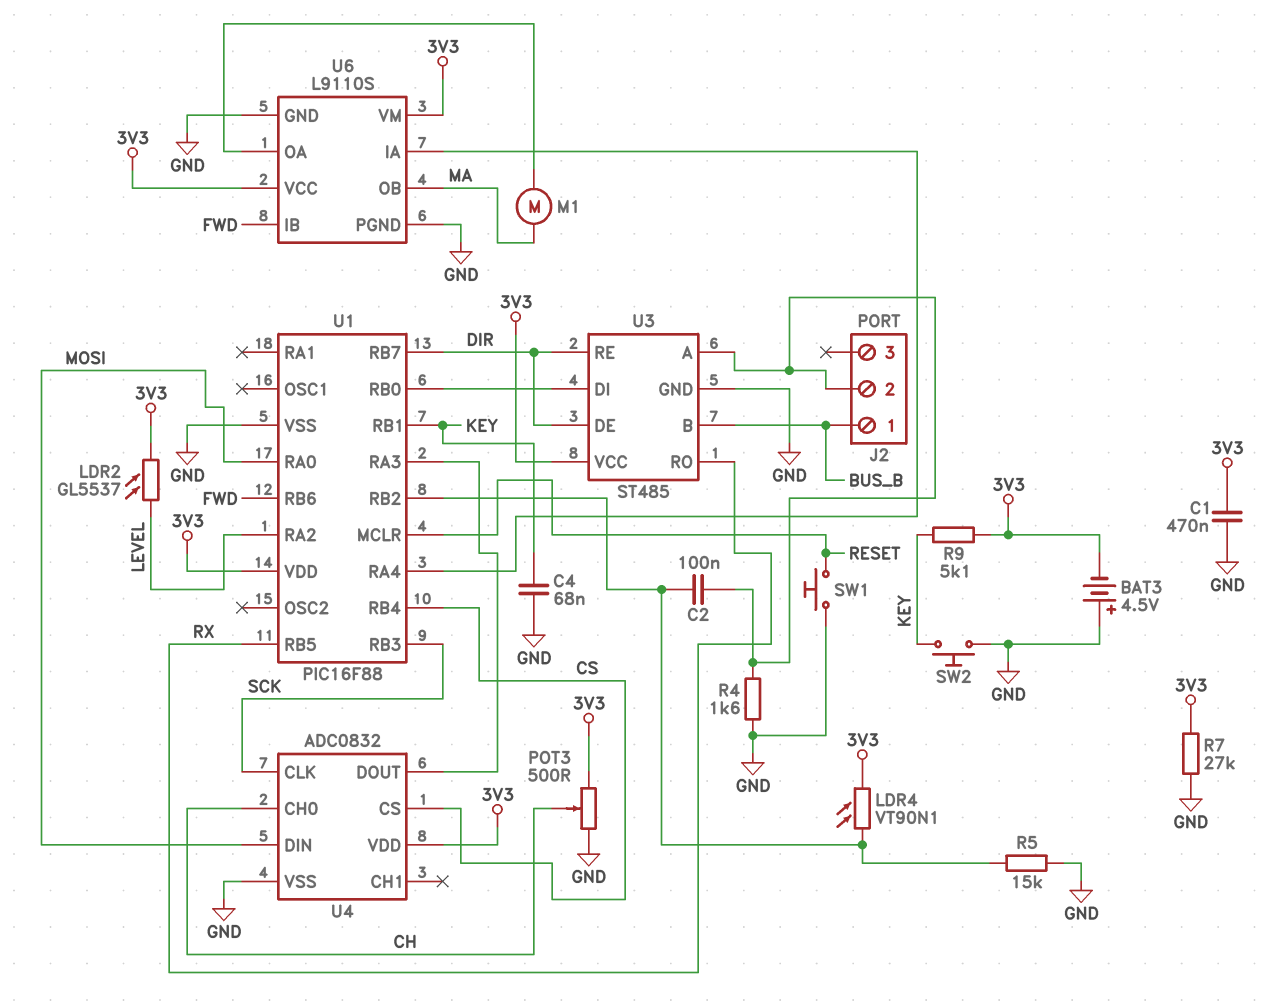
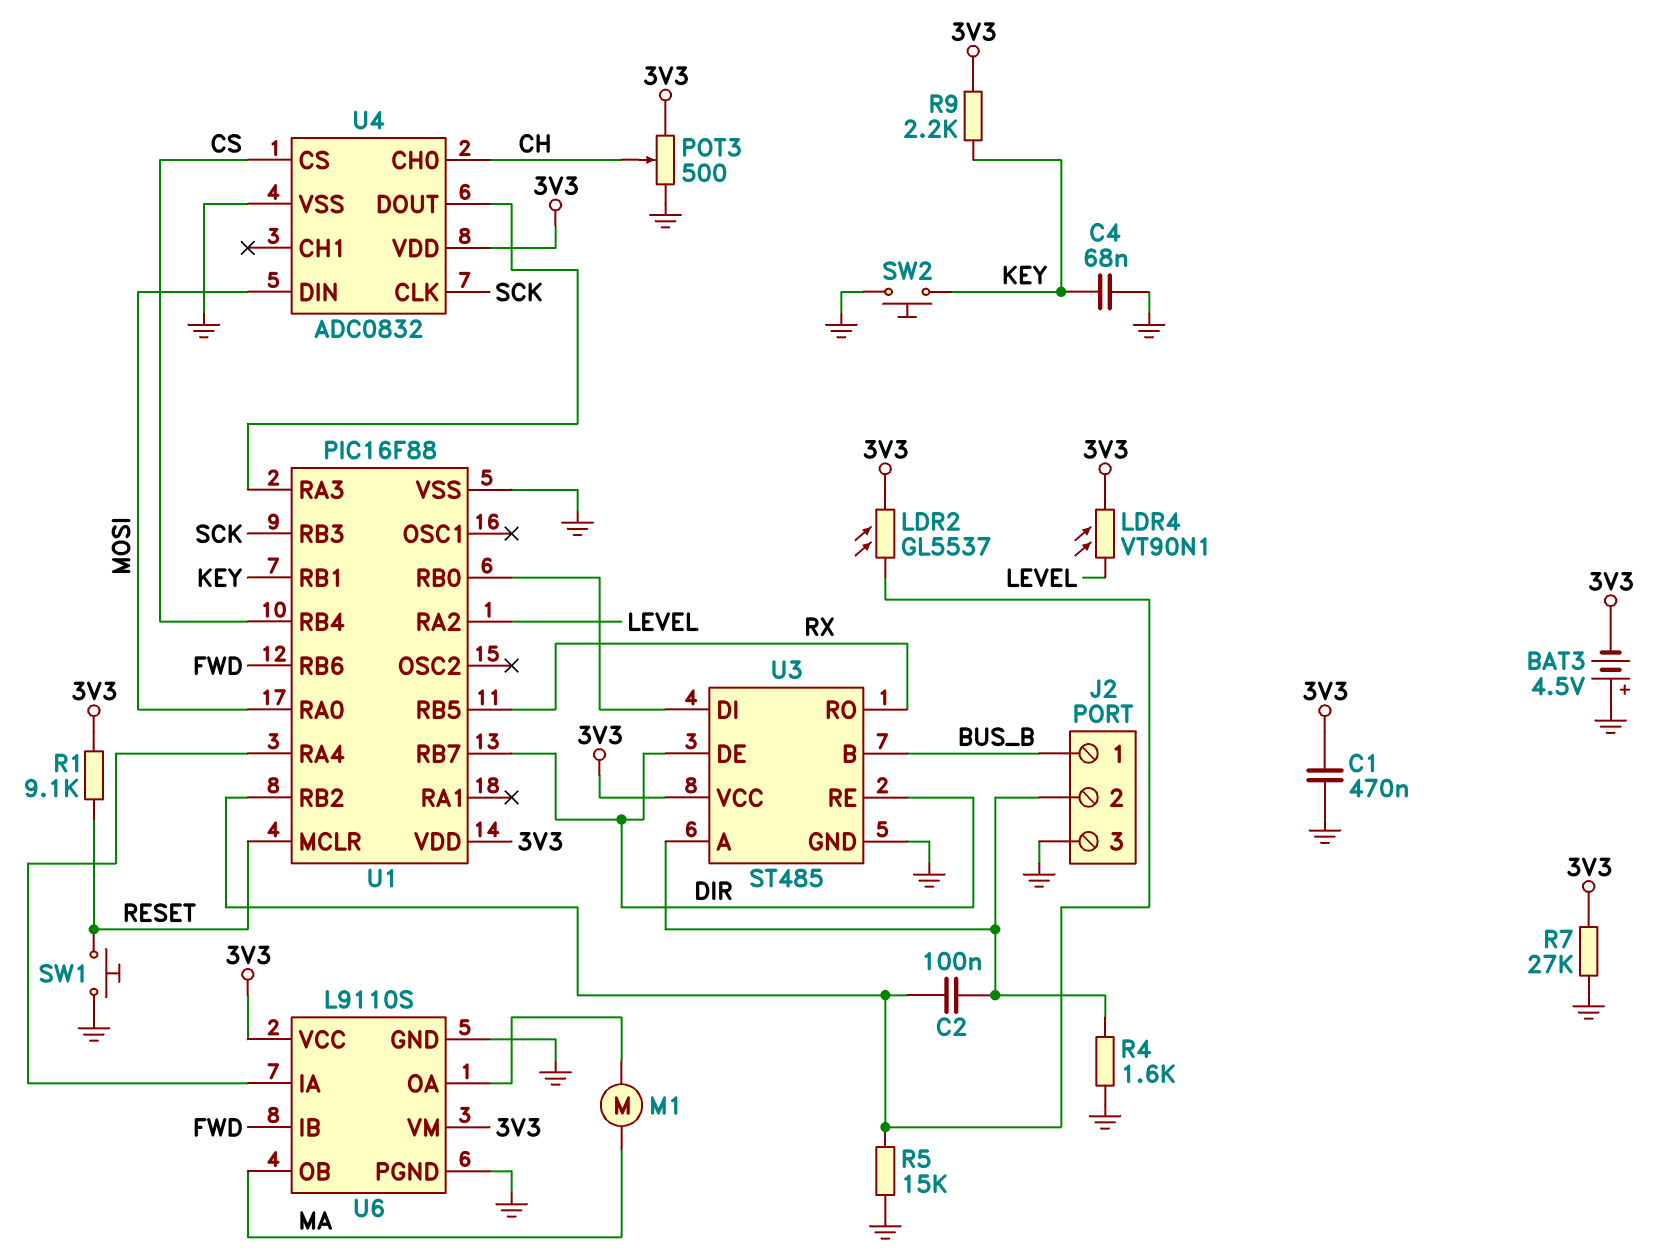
J2 pin 3: none -> GND
LDR2: GL5537 (3V3, LEVEL) -> GL5537 (3V3, U1/RB2)
LDR4: VT90N1 (3V3, U1/RB2) -> VT90N1 (3V3, LEVEL)
R1: none -> 9.1k (3V3, RESET)
R9: 5.1k (3V3, KEY) -> 2.2k (3V3, KEY)

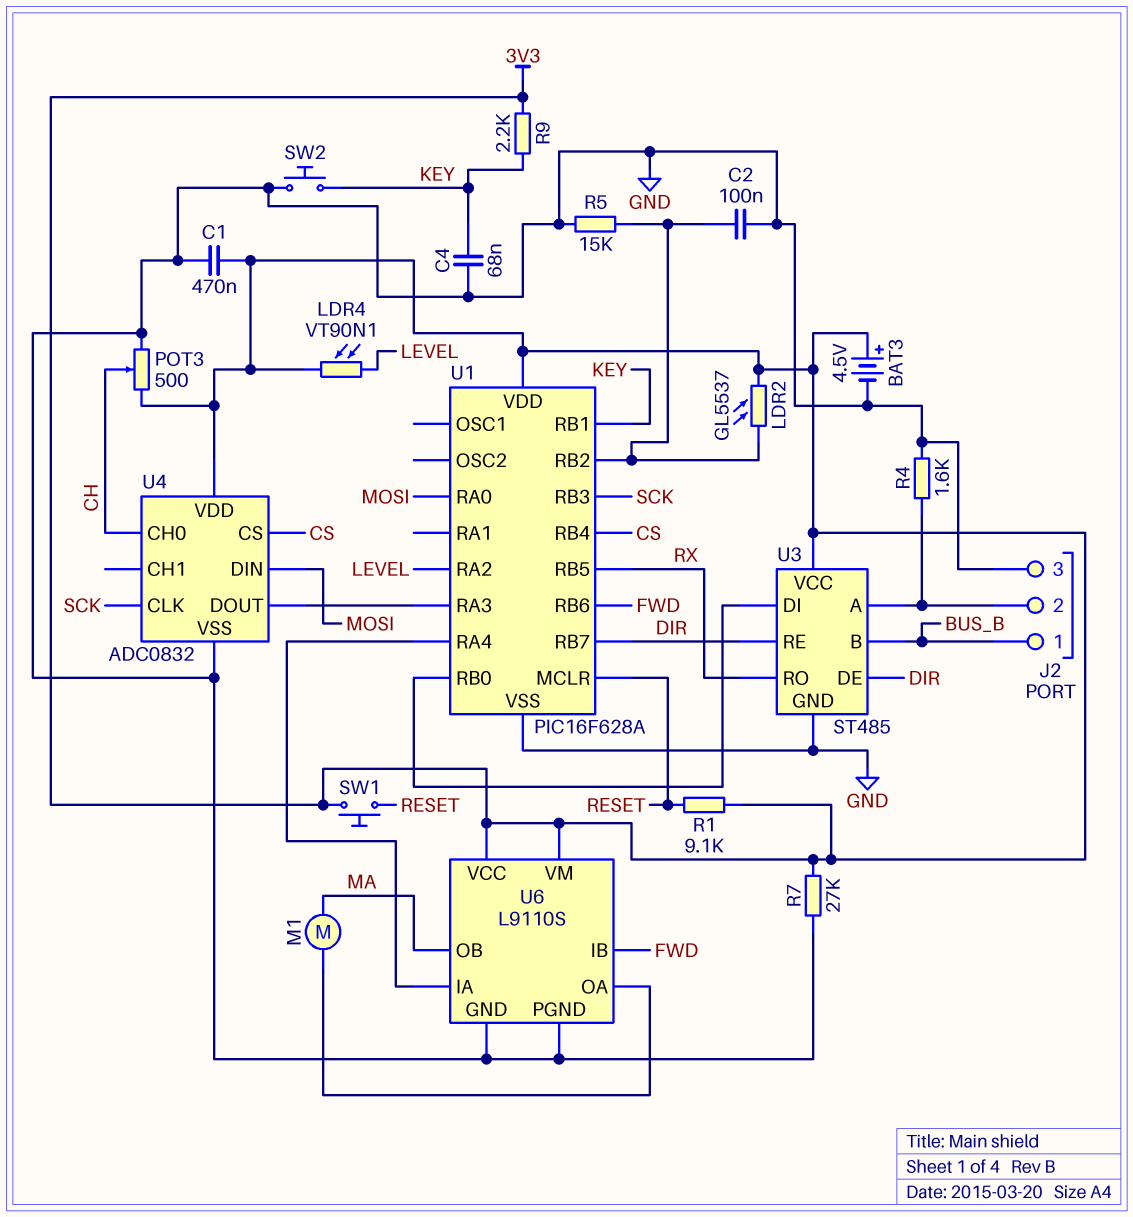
BAT3: 4.5V (plus GND, minus 3V3) -> 4.5V (plus 3V3, minus GND)
C2: 100nF (J2/2, U1/RB2) -> 100nF (GND, U1/RB2)
SW1: button (GND, RESET) -> button (3V3, RESET)
U1: PIC16F88 -> PIC16F628A

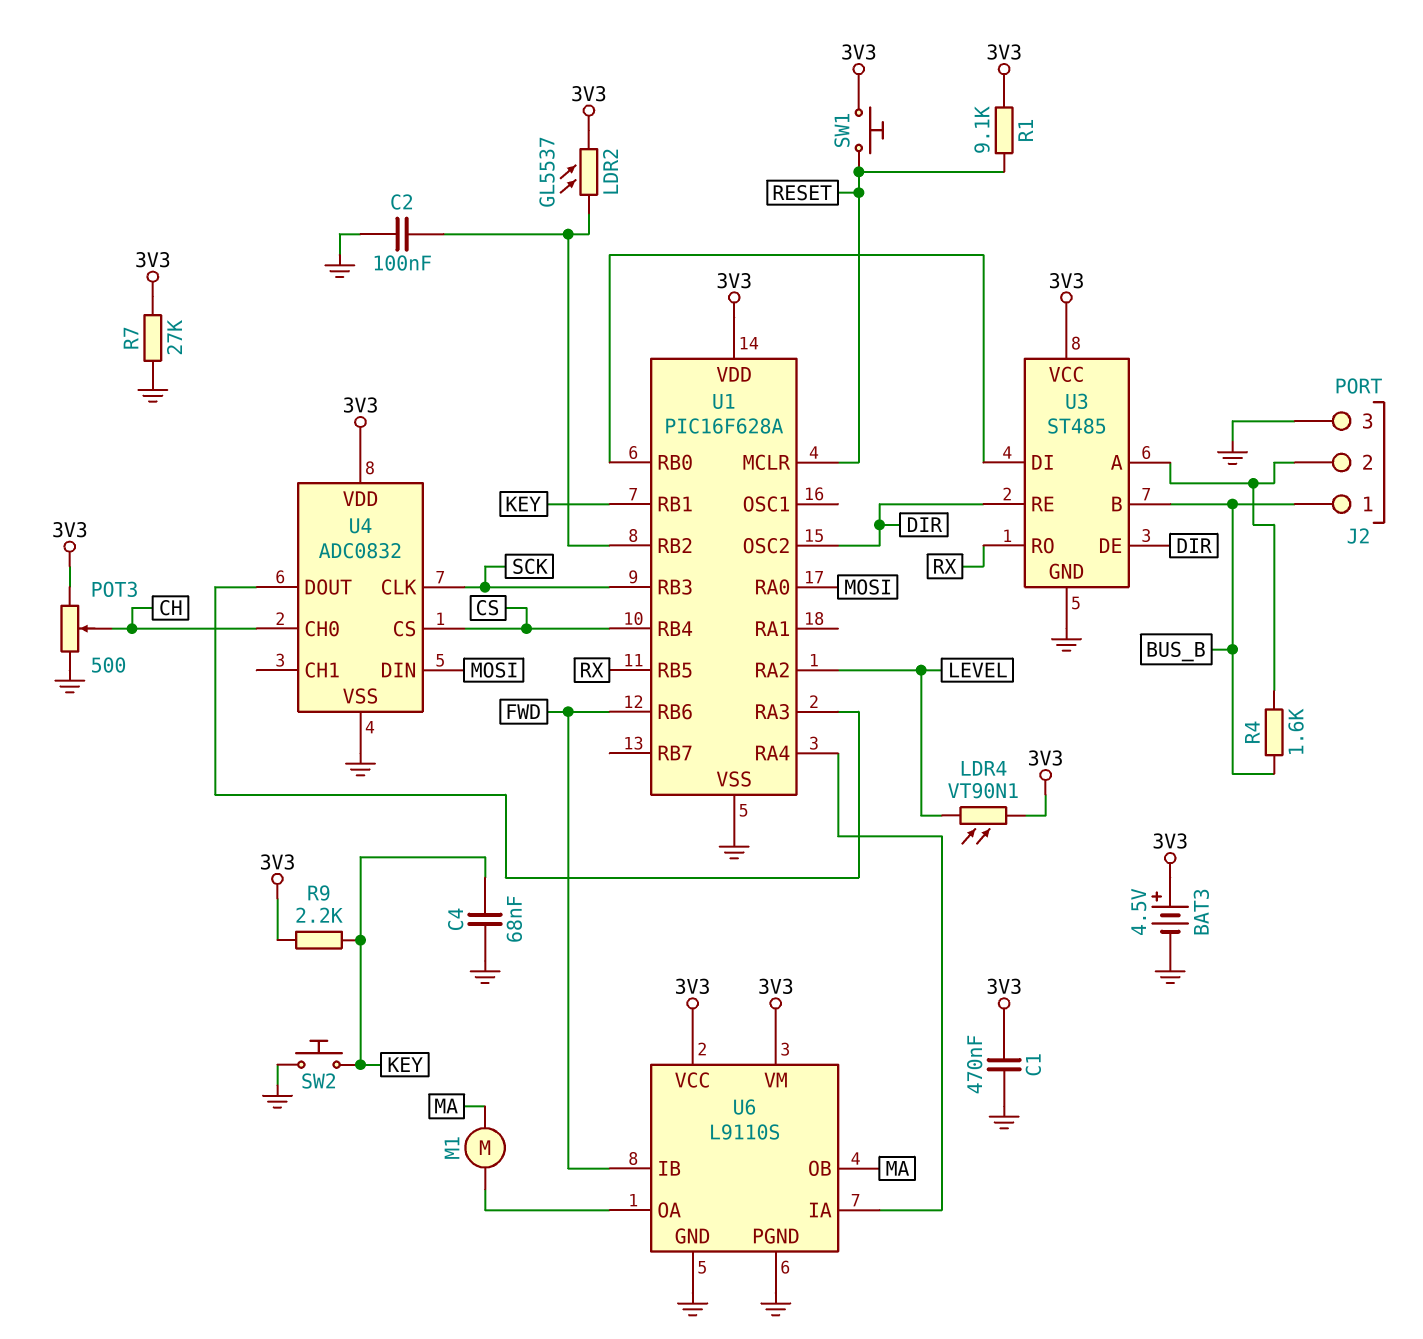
R4: 1.6k (GND, J2/2) -> 1.6k (BUS_B, J2/2)
R5: 15k (GND, U1/RB2) -> none
U1 pin OSC2: none -> DIR
U1 pin RB7: DIR -> none

